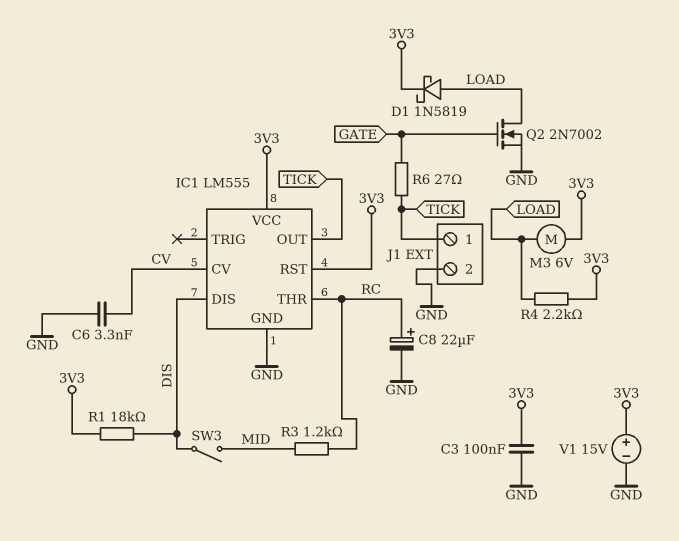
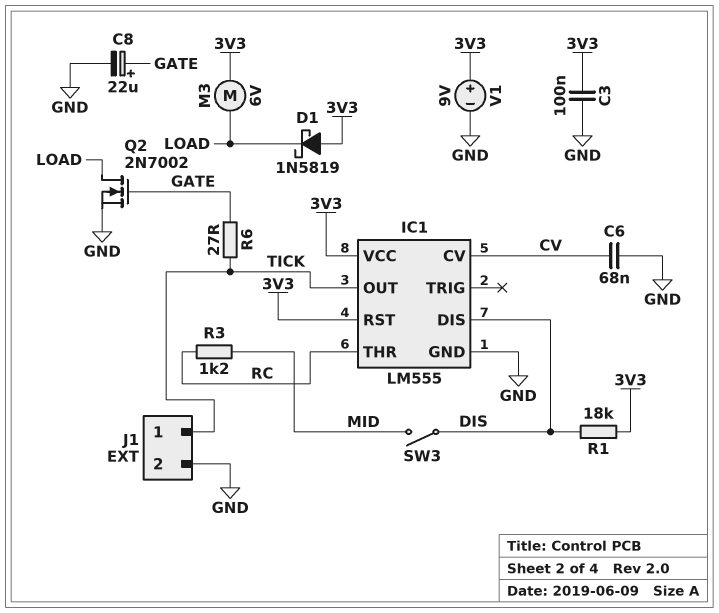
C6: 3.3nF (CV, GND) -> 68nF (CV, GND)
C8: 22uF (plus RC, minus GND) -> 22uF (plus GATE, minus GND)
D1: schottky 1N5819 (A LOAD, K 3V3) -> schottky 1N5819 (A 3V3, K LOAD)
R4: 2.2k (3V3, LOAD) -> none
V1: 15V (plus 3V3, minus GND) -> 9V (plus 3V3, minus GND)

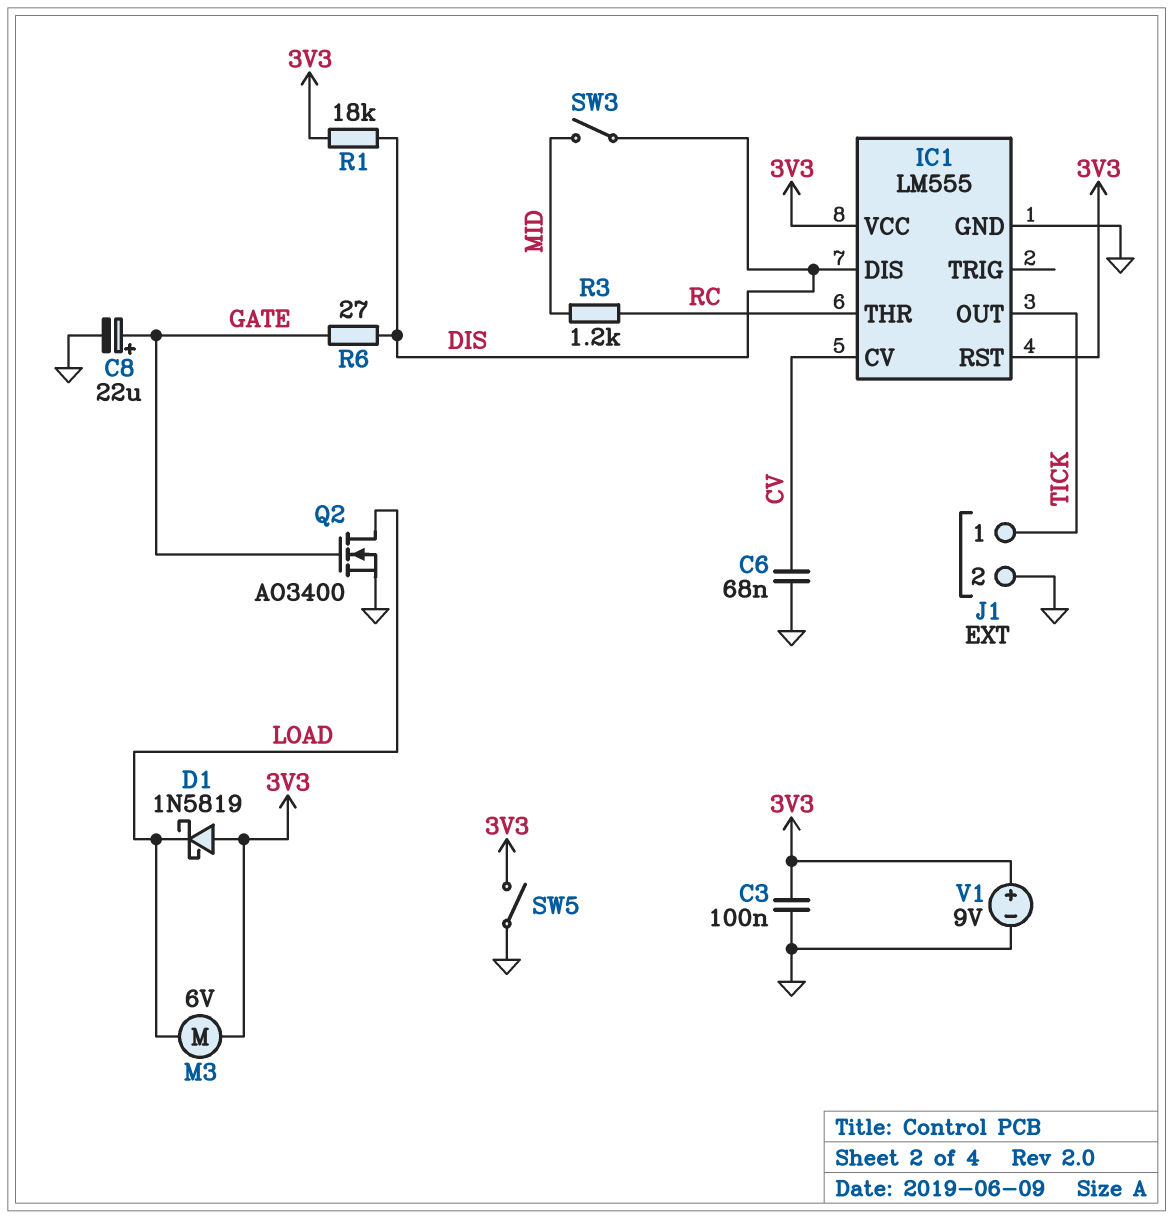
Q2: NMOS 2N7002 (G GATE, D LOAD, S GND) -> NMOS AO3400 (G GATE, D LOAD, S GND)
R6: 27 (GATE, TICK) -> 27 (DIS, GATE)
SW5: none -> switch (3V3, GND)

